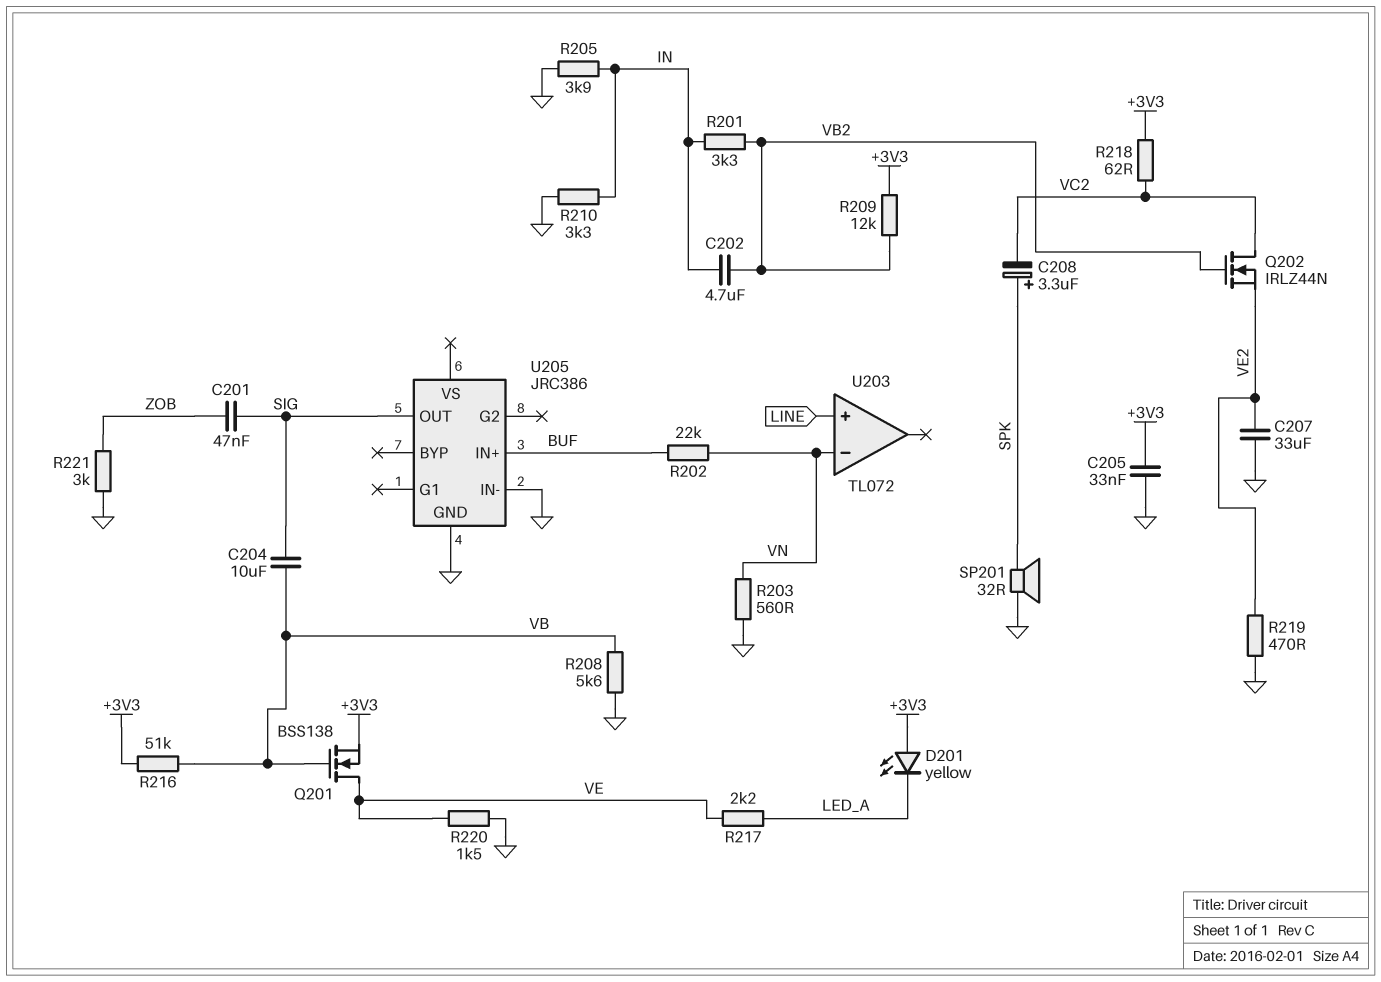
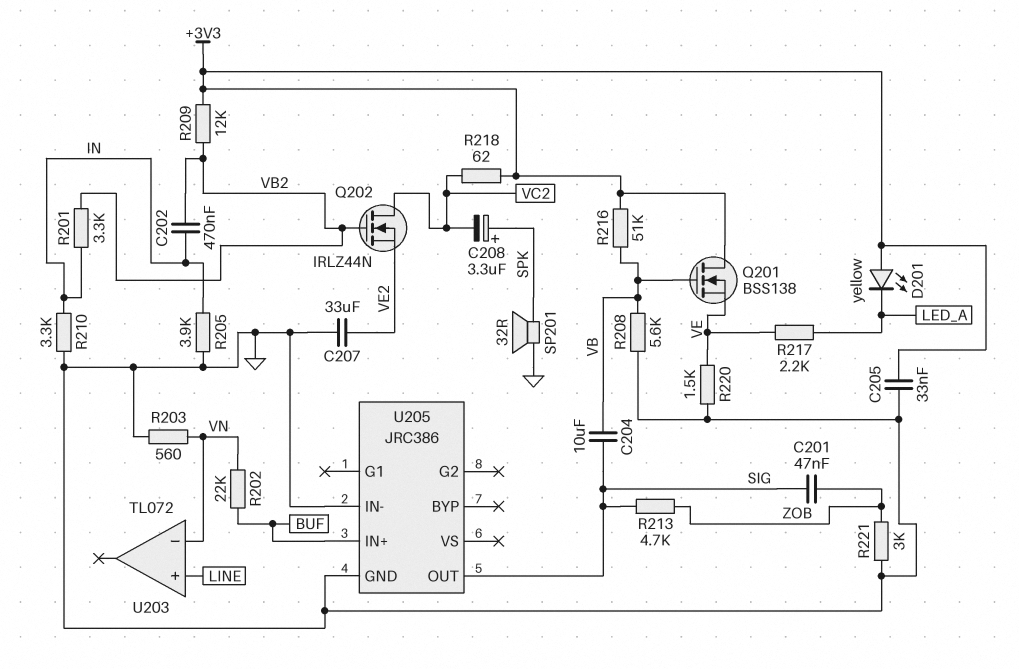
C202: 4.7uF (IN, VB2) -> 470nF (IN, VB2)
Q201: NMOS BSS138 (G VB, D VE, S +3V3) -> NMOS BSS138 (G VB, D +3V3, S VE)
R213: none -> 4.7k (SIG, ZOB)
R219: 470 (GND, VE2) -> none

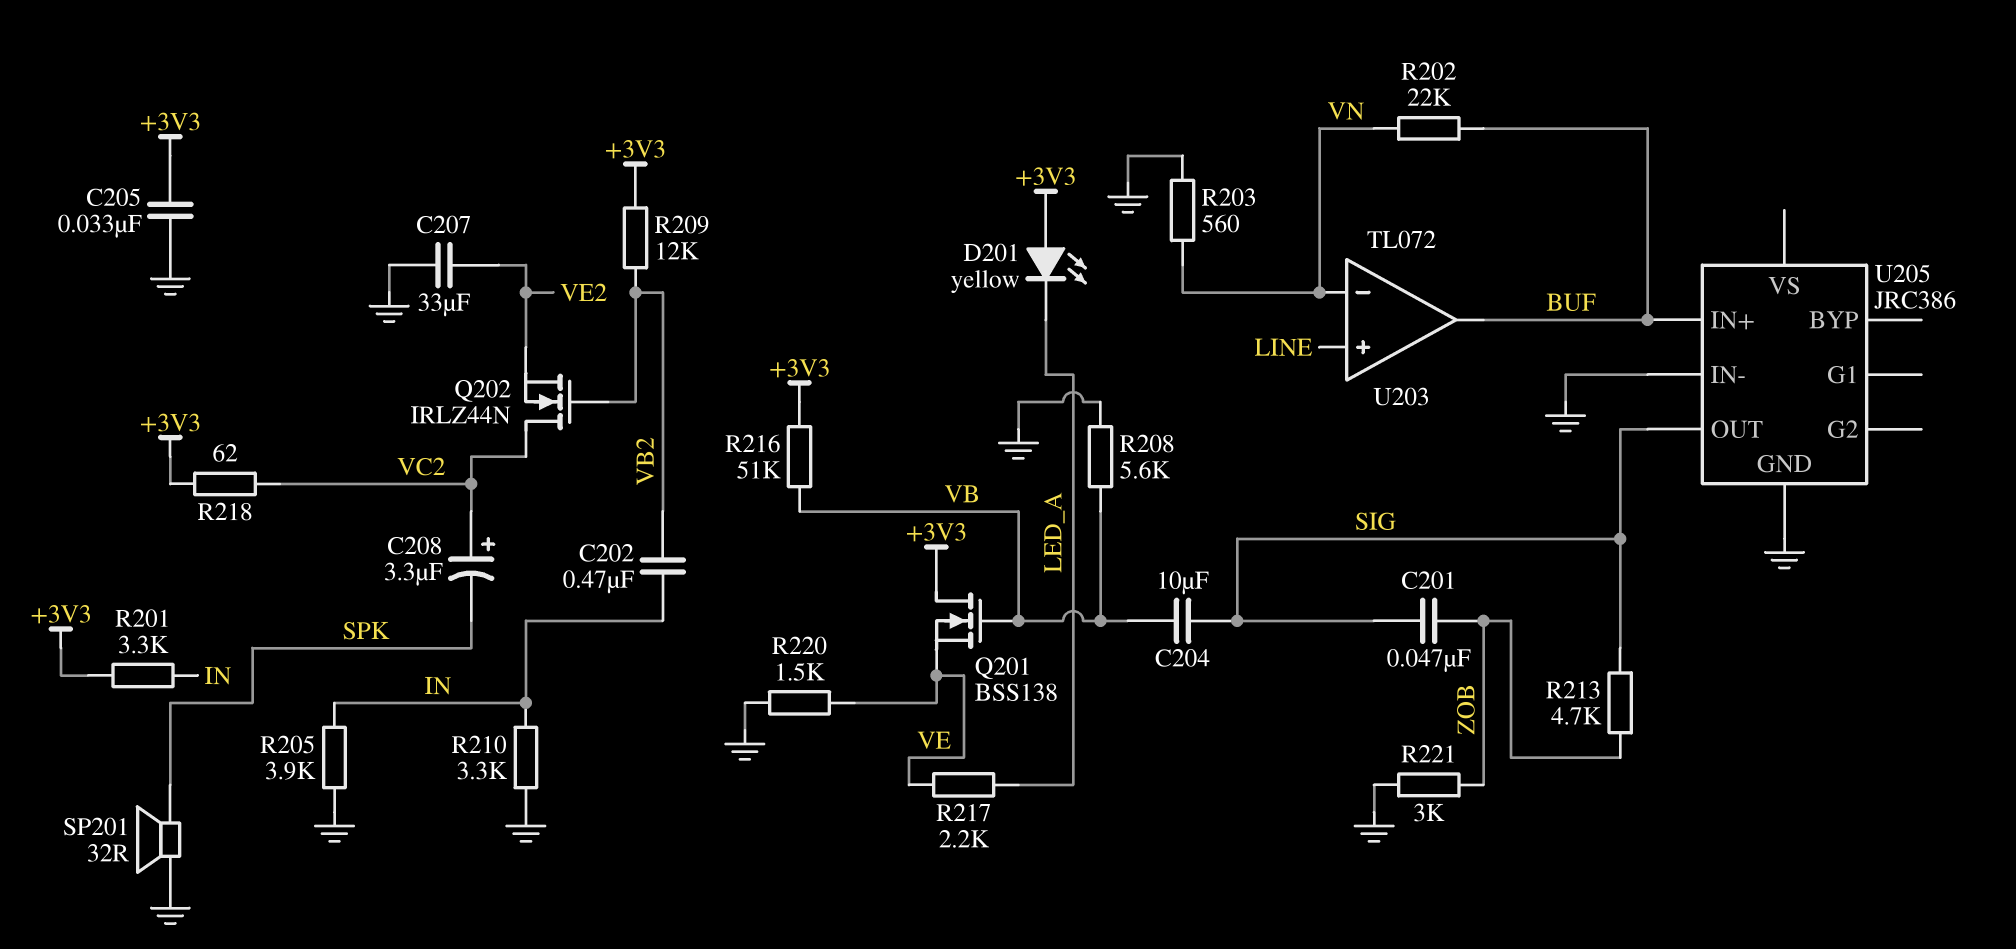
C208: 3.3uF (plus SPK, minus VC2) -> 3.3uF (plus VC2, minus SPK)
R201: 3.3k (IN, VB2) -> 3.3k (+3V3, IN)
U203 pin out: none -> BUF

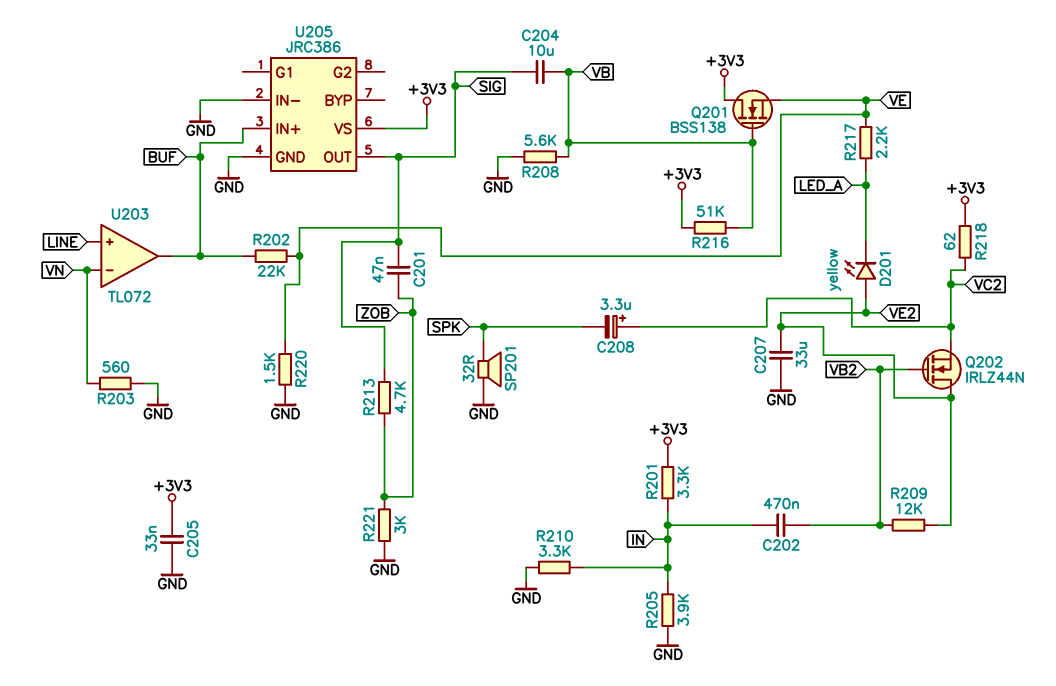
D201: LED yellow (A +3V3, K LED_A) -> LED yellow (A VE2, K LED_A)
Q202: NMOS IRLZ44N (G VB2, D VC2, S VE2) -> NMOS IRLZ44N (G VB2, D VE2, S VC2)
R202: 22k (BUF, VN) -> 22k (BUF, VE)
R209: 12k (+3V3, VB2) -> 12k (VB2, VE2)
U205 pin VS: none -> +3V3

